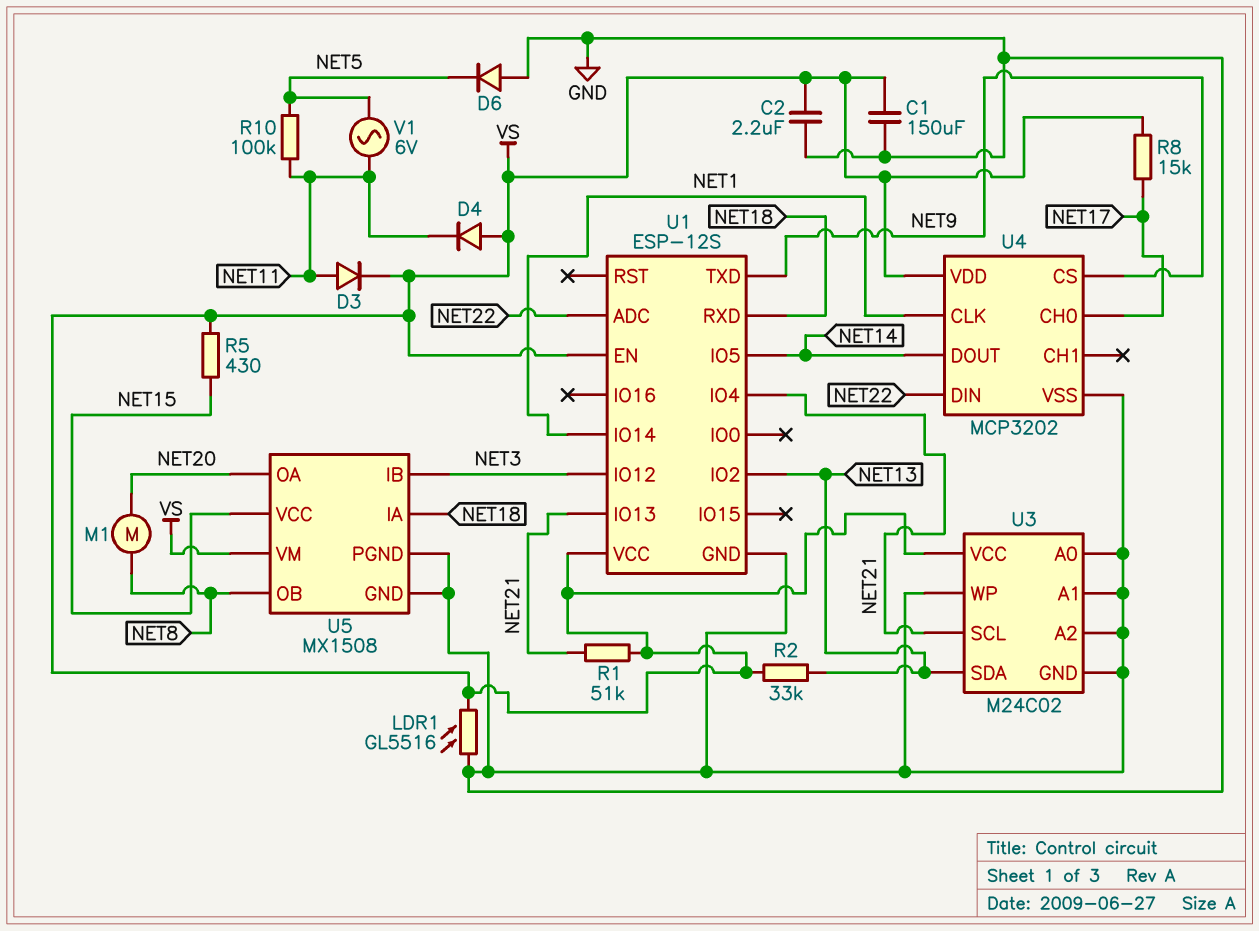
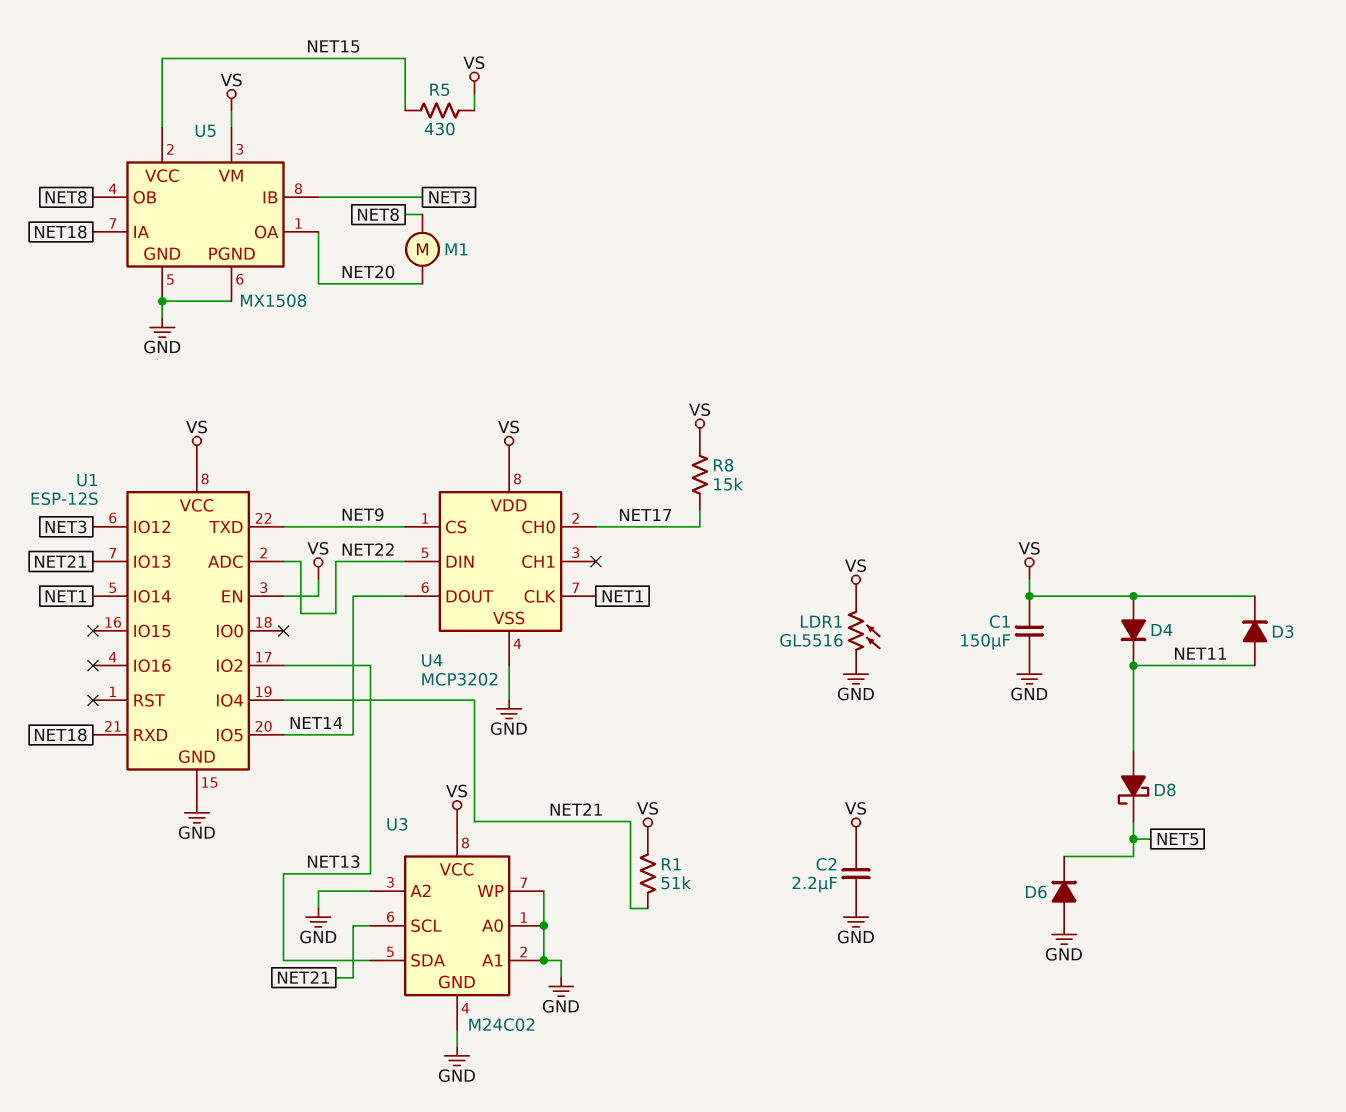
D8: none -> schottky (A NET11, K NET5)
R2: 33k (NET13, VS) -> none
R10: 100k (NET5, NET11) -> none
V1: AC 6V (NET5, NET11) -> none

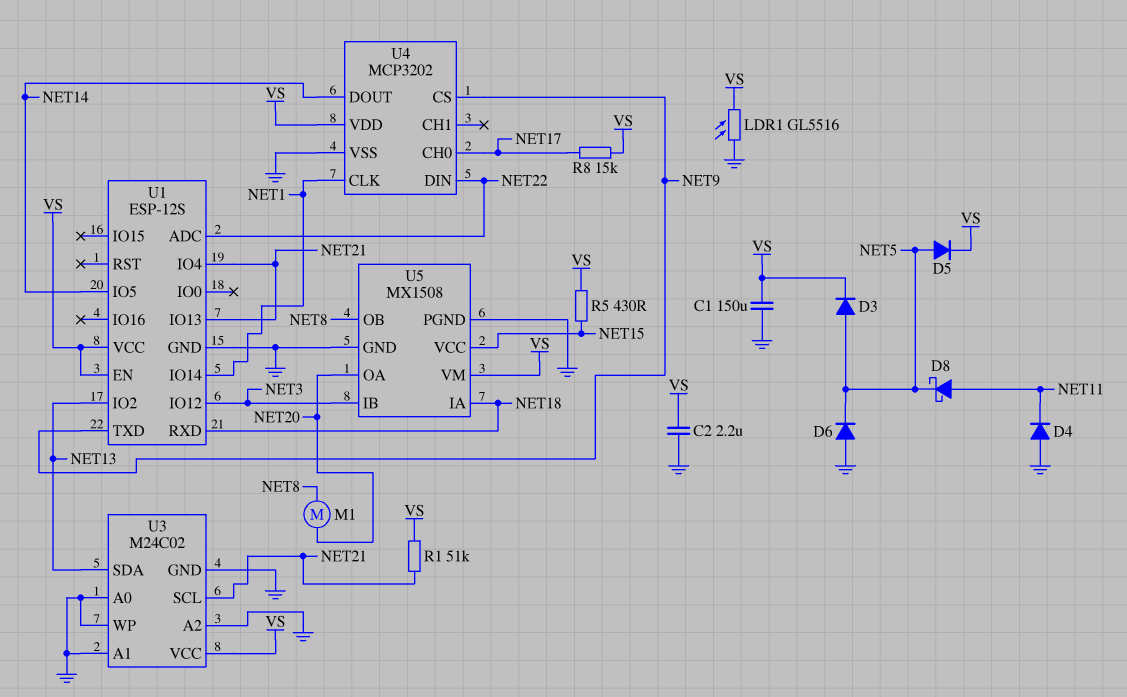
D3: diode (A NET11, K VS) -> diode (A NET5, K VS)
D4: diode (A VS, K NET11) -> diode (A GND, K NET11)
D5: none -> diode (A NET5, K VS)

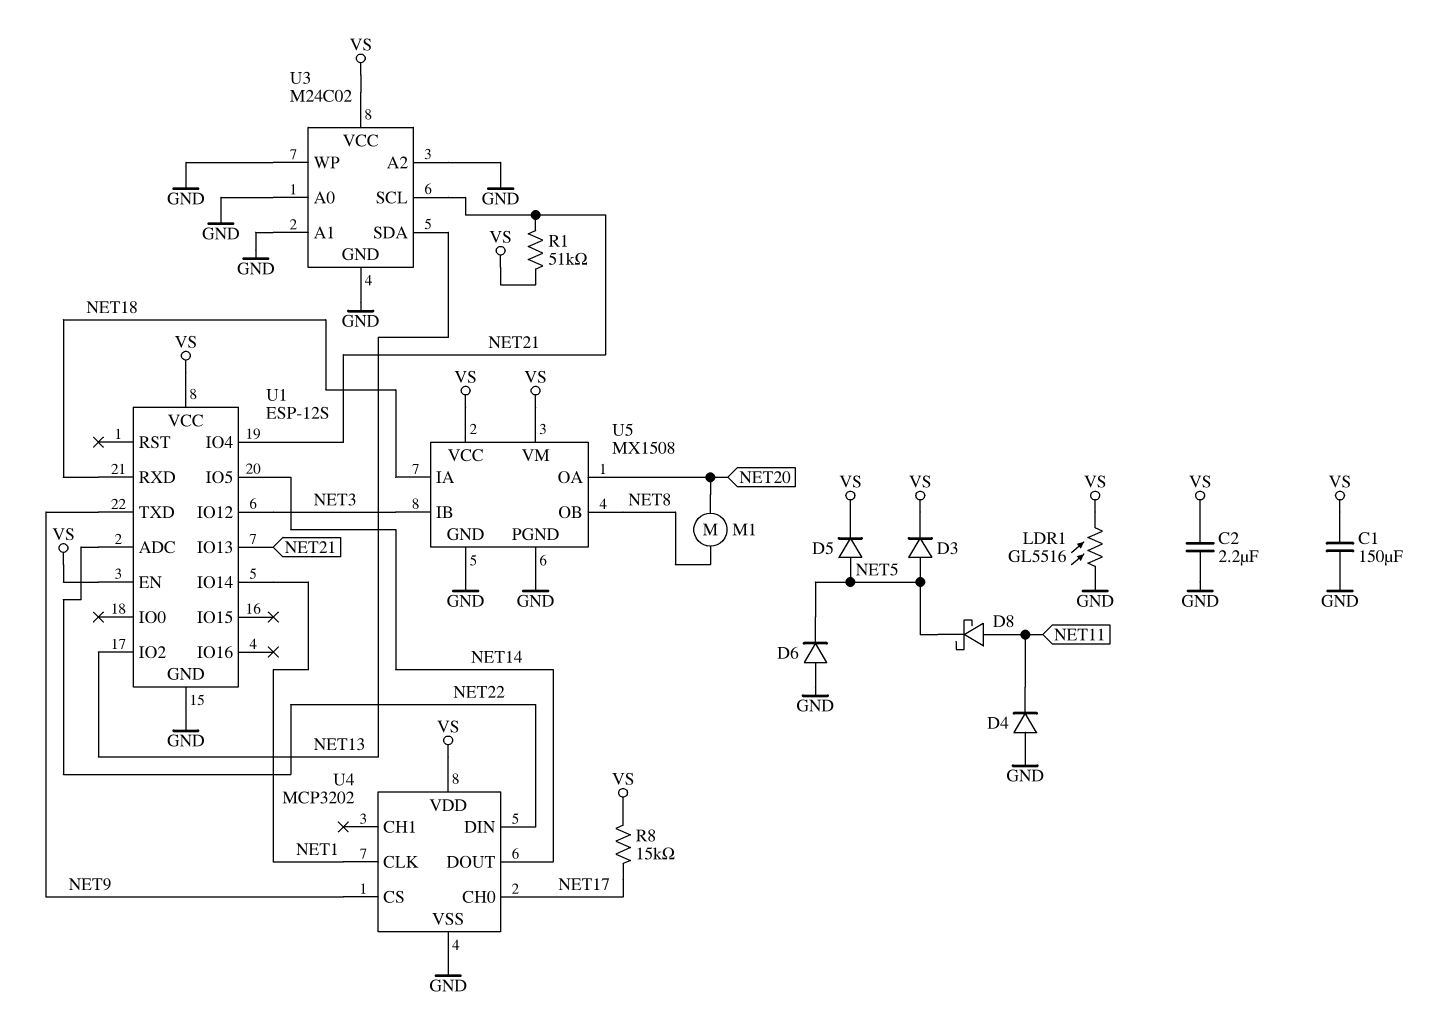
R5: 430 (NET15, VS) -> none
U5 pin VCC: NET15 -> VS

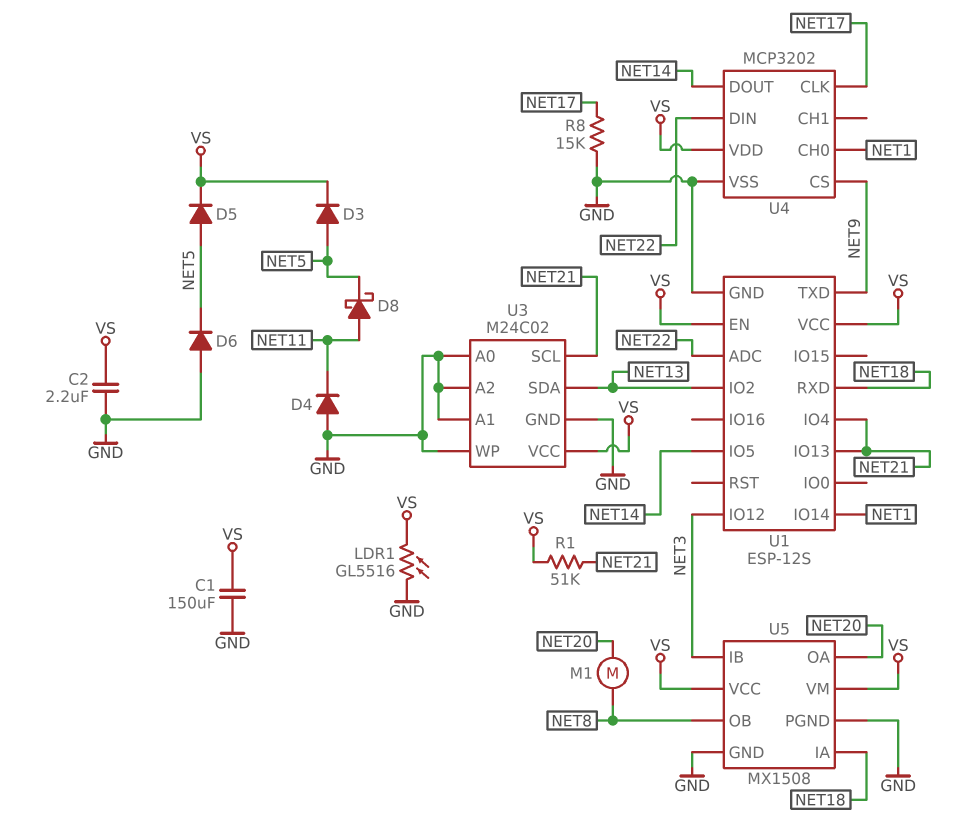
R8: 15k (NET17, VS) -> 15k (GND, NET17)
U4 pin CH0: NET17 -> NET1
U4 pin CLK: NET1 -> NET17

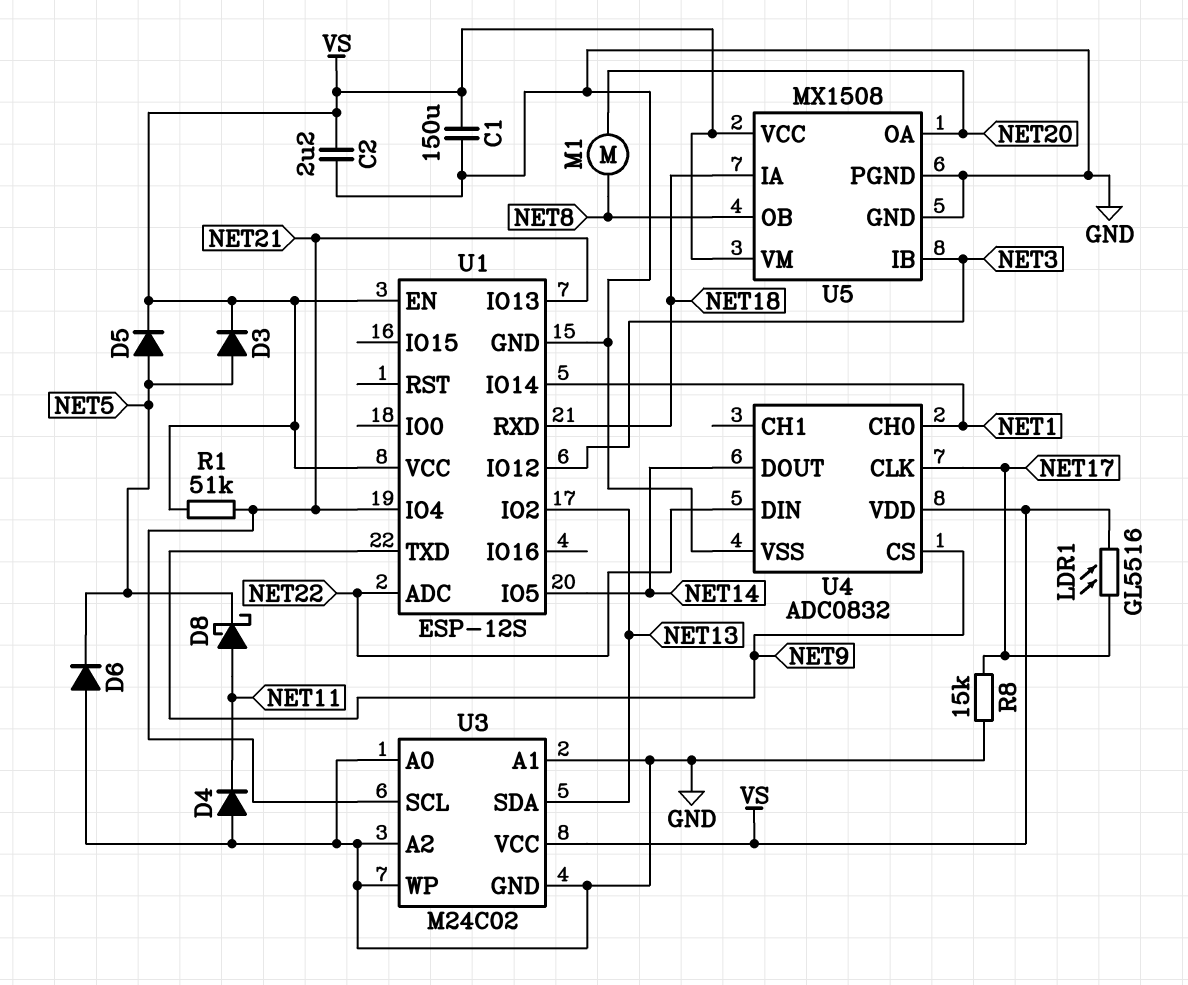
LDR1: GL5516 (GND, VS) -> GL5516 (NET17, VS)
U4: MCP3202 -> ADC0832

